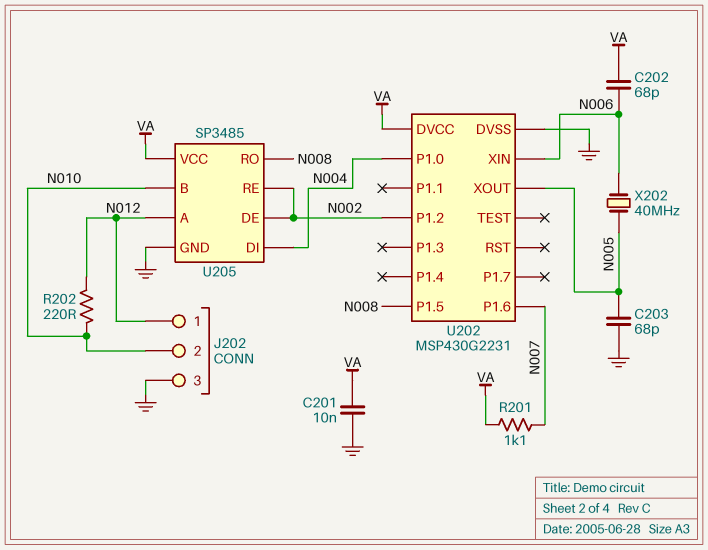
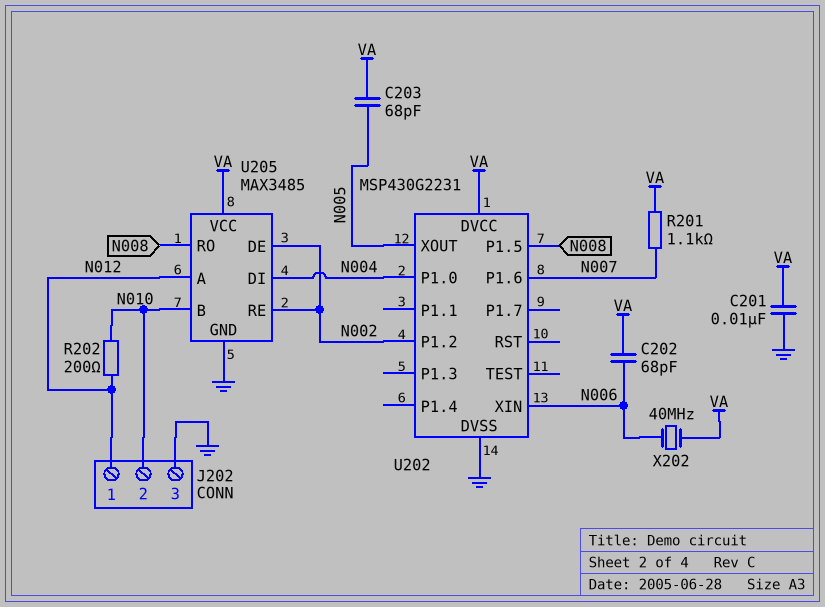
C203: 68pF (GND, N005) -> 68pF (N005, VA)
R202: 220 (N010, N012) -> 200 (N010, N012)
U205: SP3485 -> MAX3485
X202: 40MHz (N005, N006) -> 40MHz (N006, VA)

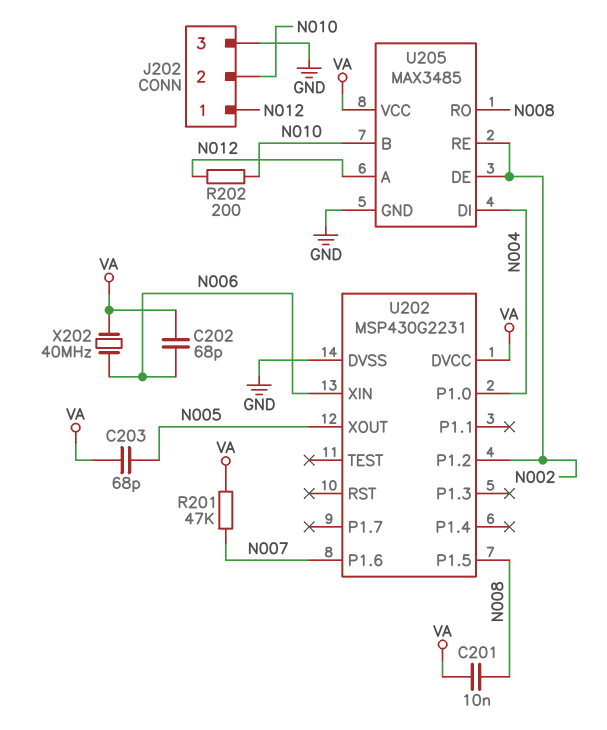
C201: 10nF (GND, VA) -> 10nF (N008, VA)
R201: 1.1k (N007, VA) -> 47k (N007, VA)

